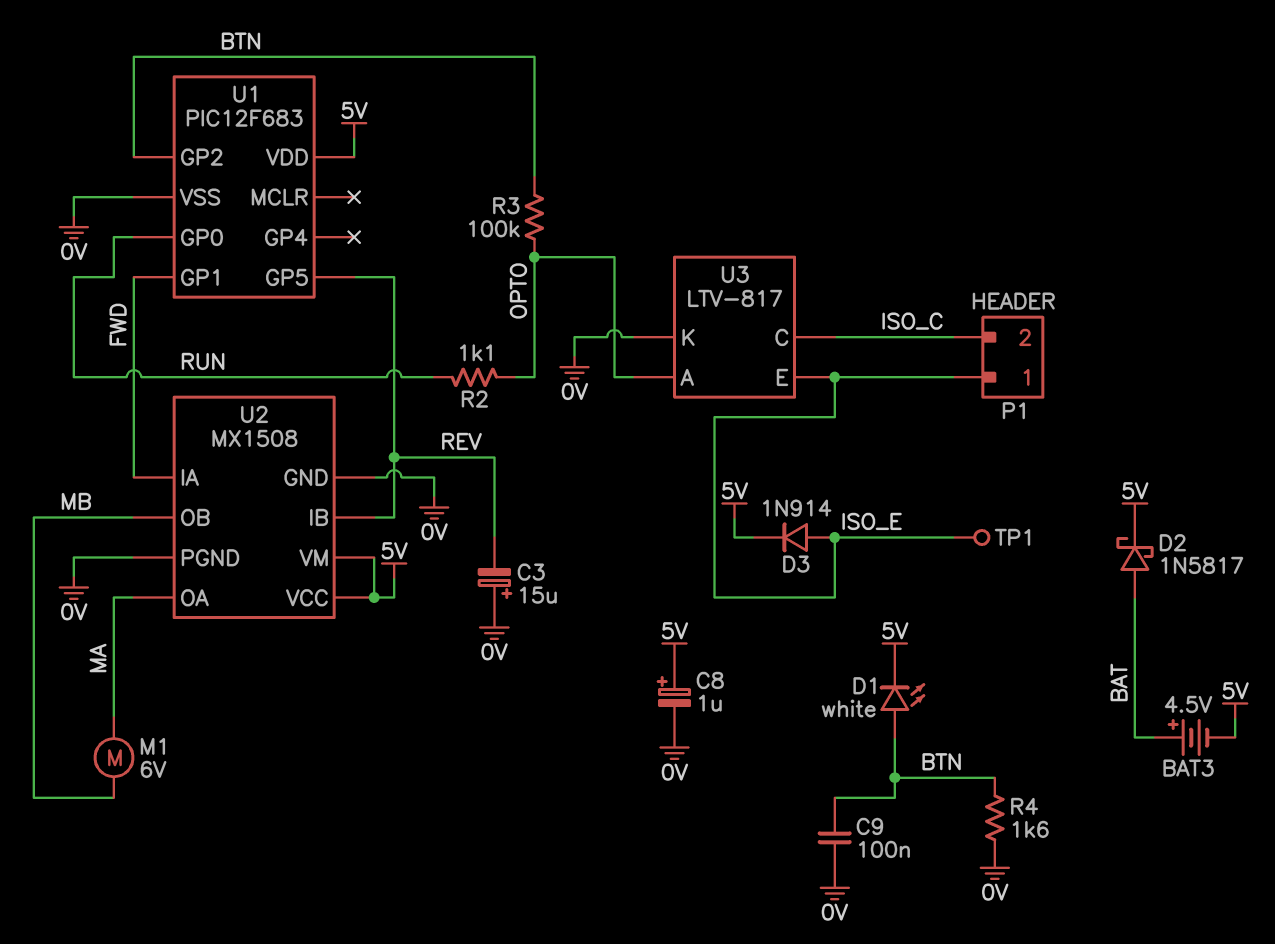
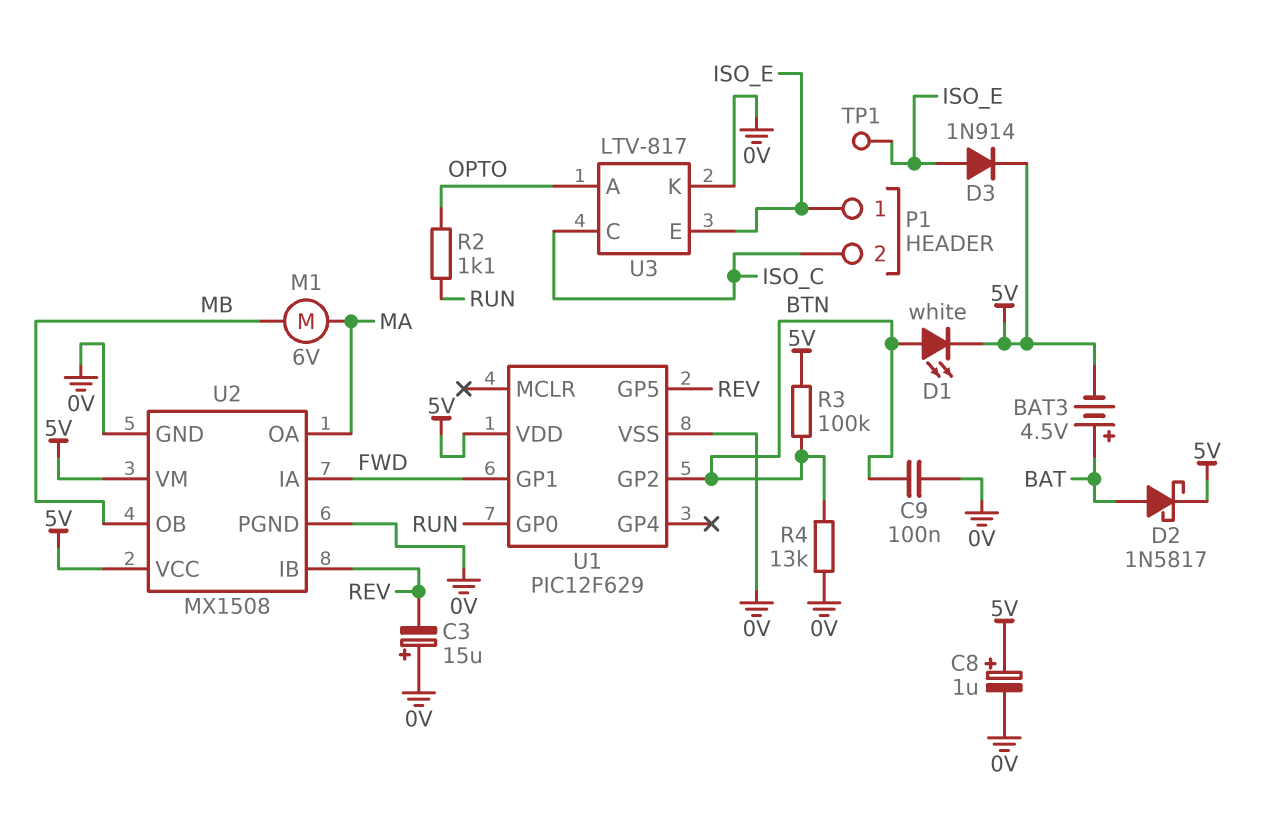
R3: 100k (BTN, OPTO) -> 100k (5V, BTN)
R4: 1.6k (0V, BTN) -> 13k (0V, BTN)
U1: PIC12F683 -> PIC12F629

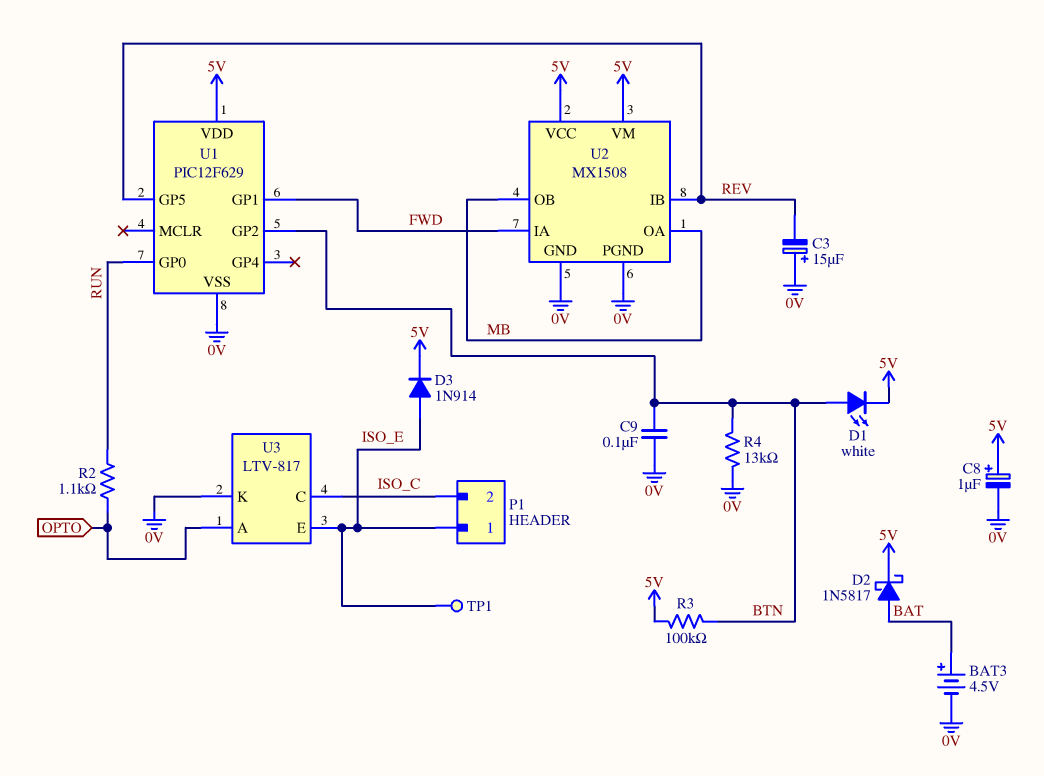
BAT3: 4.5V (plus BAT, minus 5V) -> 4.5V (plus BAT, minus 0V)
M1: motor 6V (MA, MB) -> none
U2 pin OA: MA -> MB

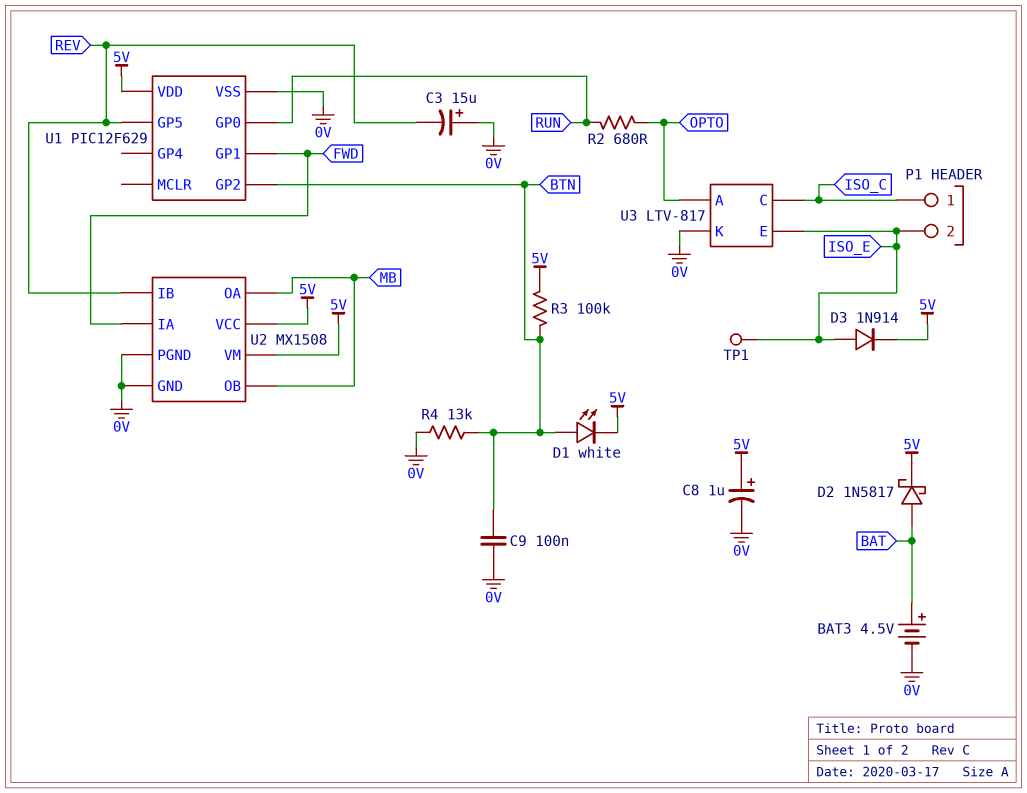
P1 pin 1: ISO_E -> ISO_C
P1 pin 2: ISO_C -> ISO_E
R2: 1.1k (OPTO, RUN) -> 680 (OPTO, RUN)

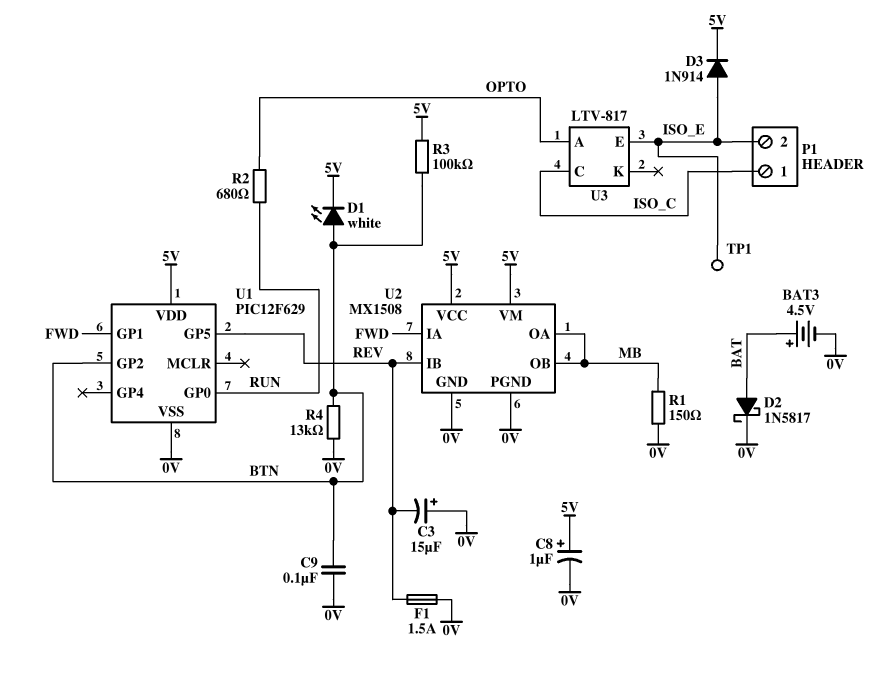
D2: schottky 1N5817 (A BAT, K 5V) -> schottky 1N5817 (A BAT, K 0V)
F1: none -> 1.5A (0V, REV)
R1: none -> 150 (0V, MB)
U3 pin K: 0V -> none

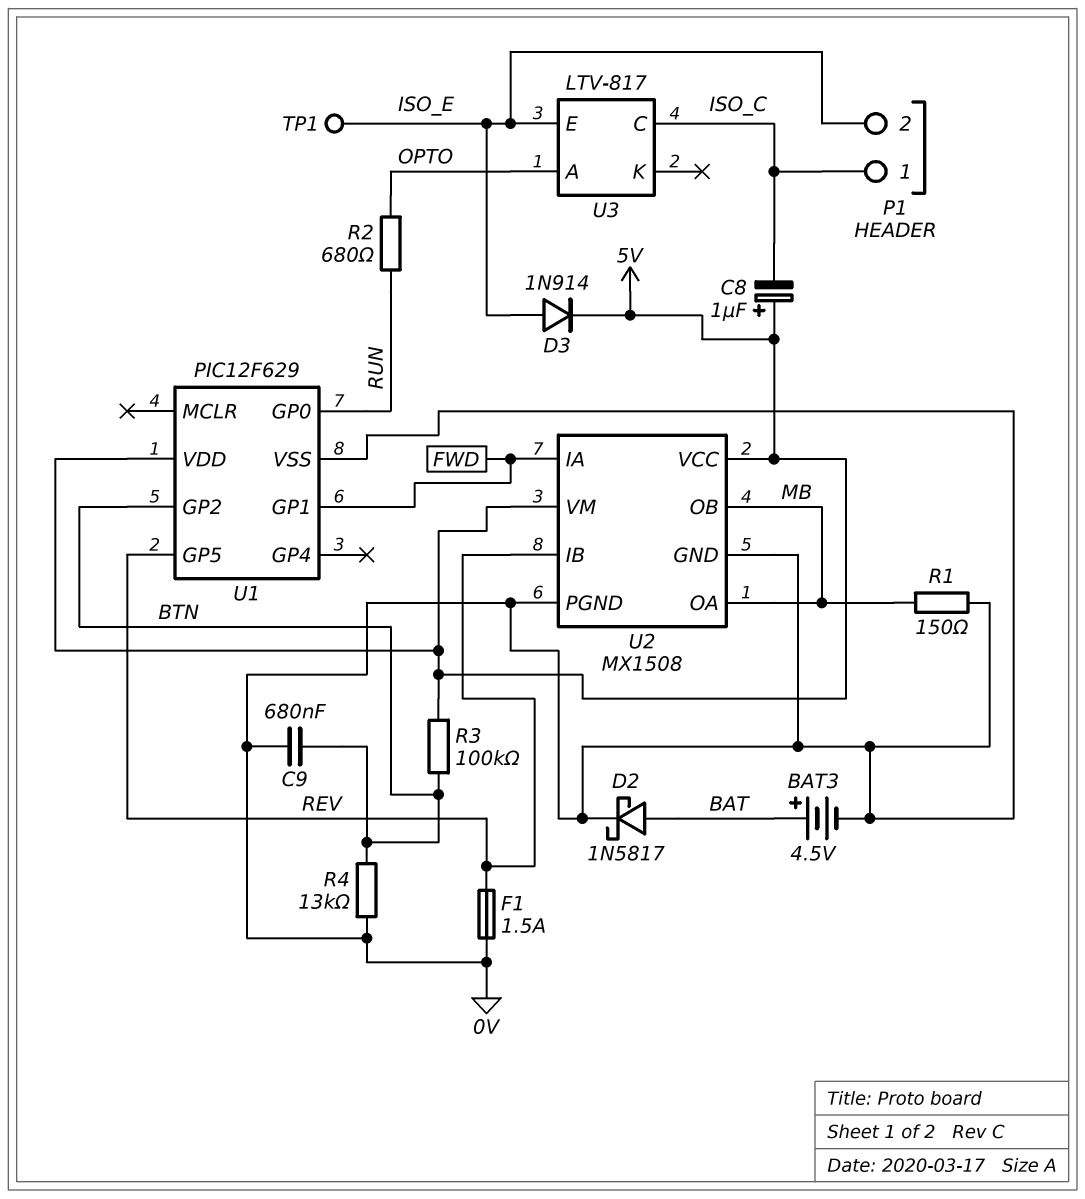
C3: 15uF (plus 0V, minus REV) -> none
C8: 1uF (plus 5V, minus 0V) -> 1uF (plus 5V, minus ISO_C)
C9: 100nF (0V, BTN) -> 680nF (0V, BTN)
D1: LED white (A BTN, K 5V) -> none

